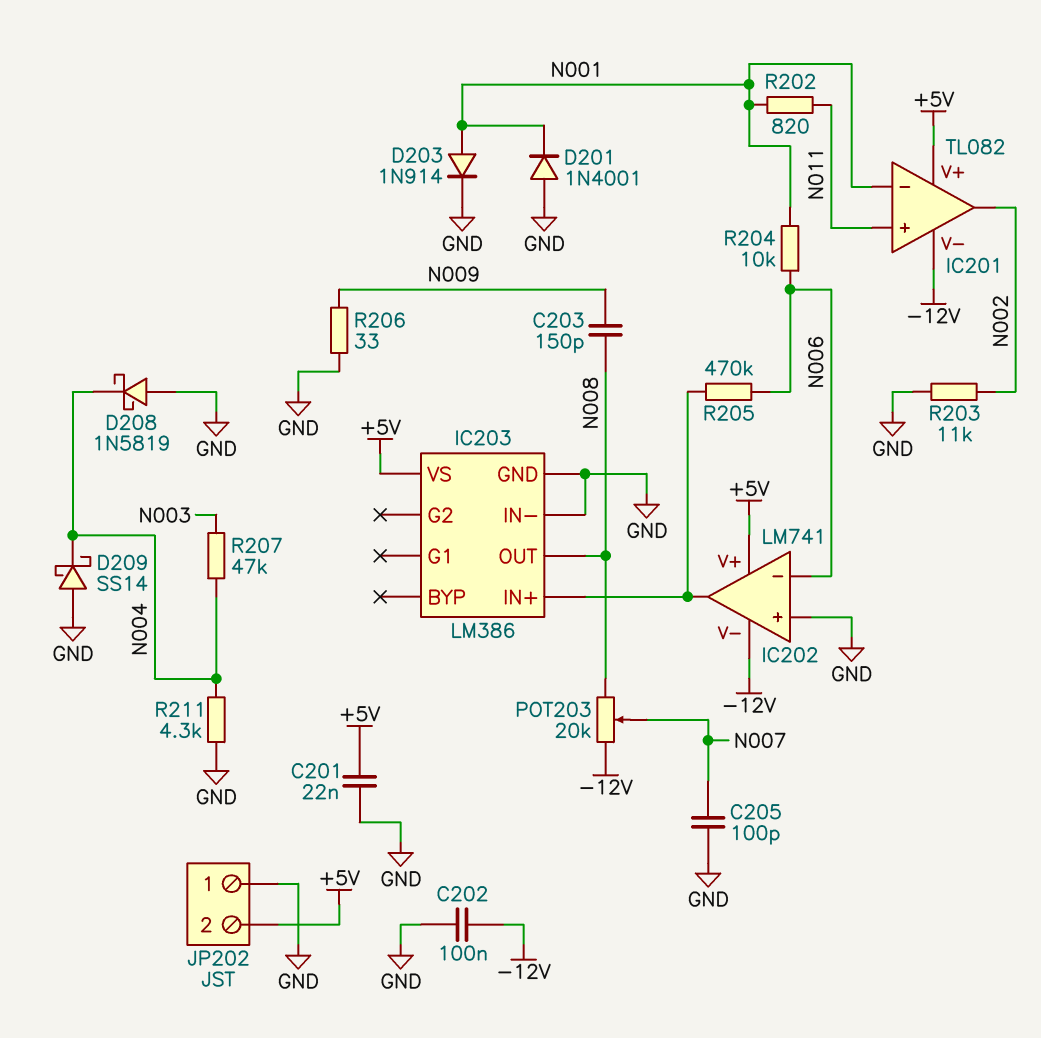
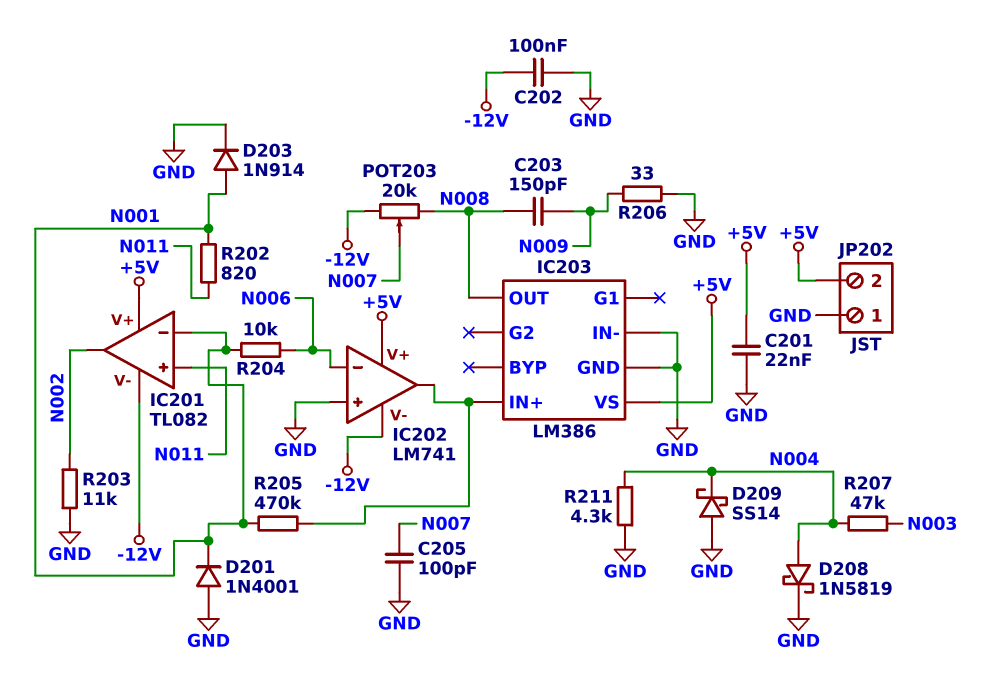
D208: schottky 1N5819 (A GND, K N004) -> schottky 1N5819 (A N004, K GND)
R205: 470k (IC202/out, N006) -> 470k (IC202/out, N001)

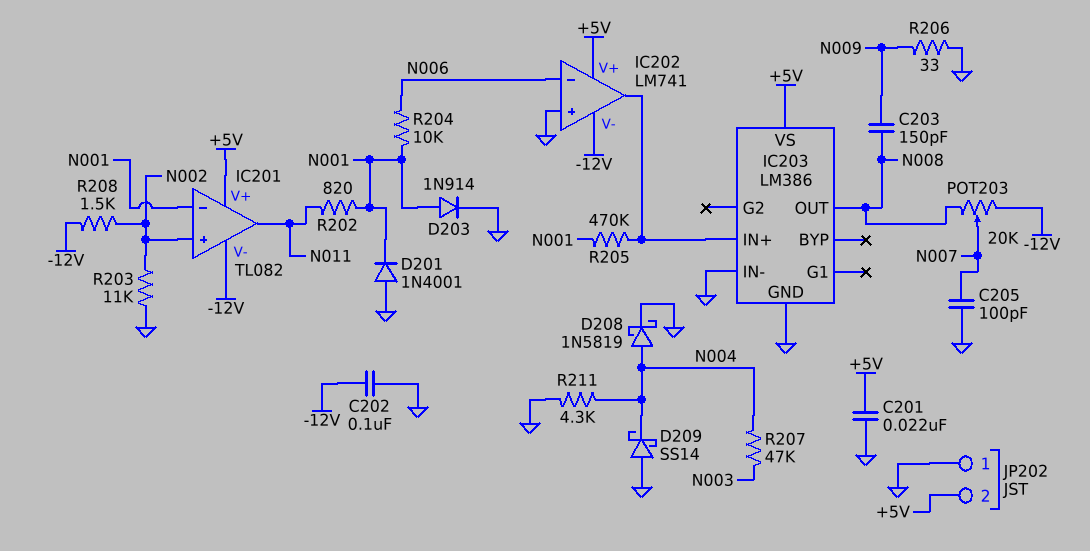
IC201 pin in+: N011 -> N002
IC201 pin out: N002 -> N011
R208: none -> 1.5k (-12V, N002)

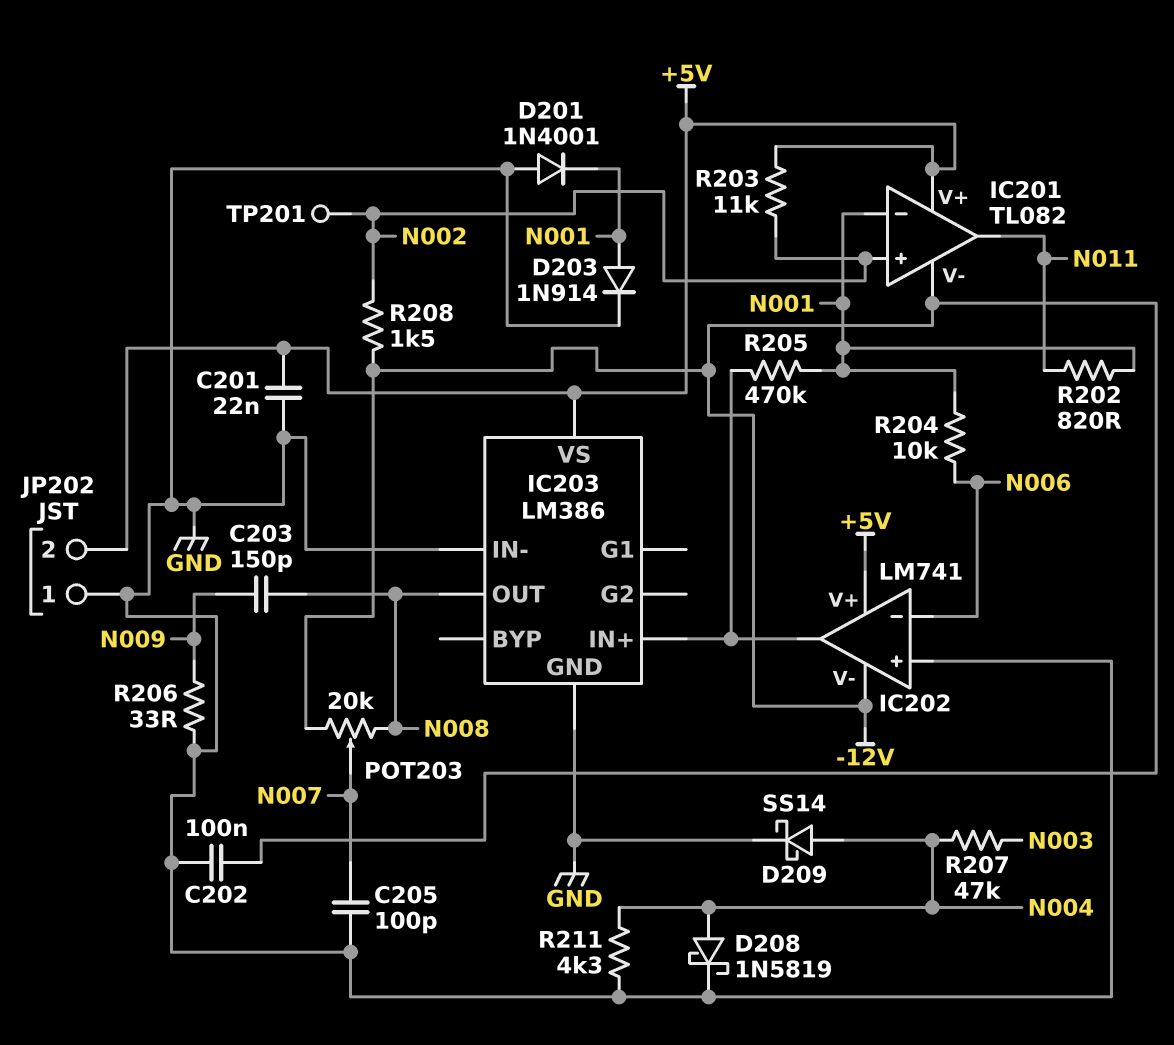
D209: schottky SS14 (A GND, K N004) -> schottky SS14 (A N004, K GND)
R203: 11k (GND, N002) -> 11k (+5V, N002)
TP201: none -> test point (N002)

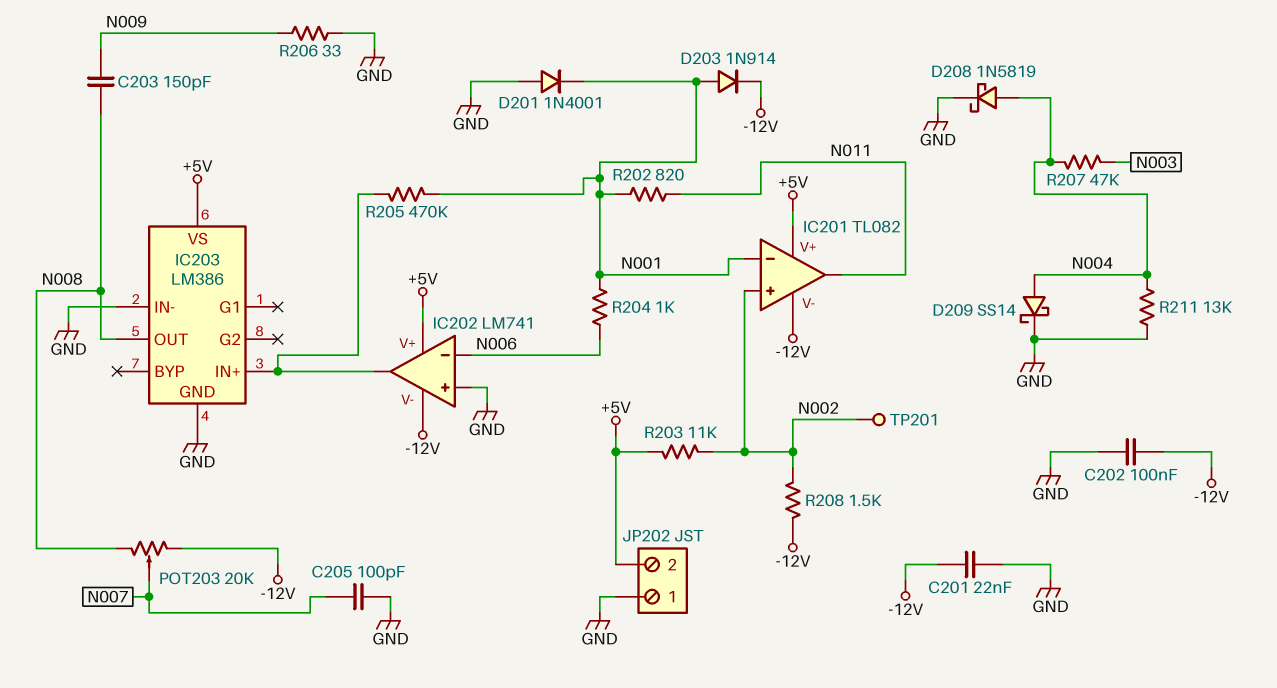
C201: 22nF (+5V, GND) -> 22nF (-12V, GND)
D203: diode 1N914 (A N001, K GND) -> diode 1N914 (A N001, K -12V)
R204: 10k (N001, N006) -> 1k (N001, N006)
R211: 4.3k (GND, N004) -> 13k (GND, N004)

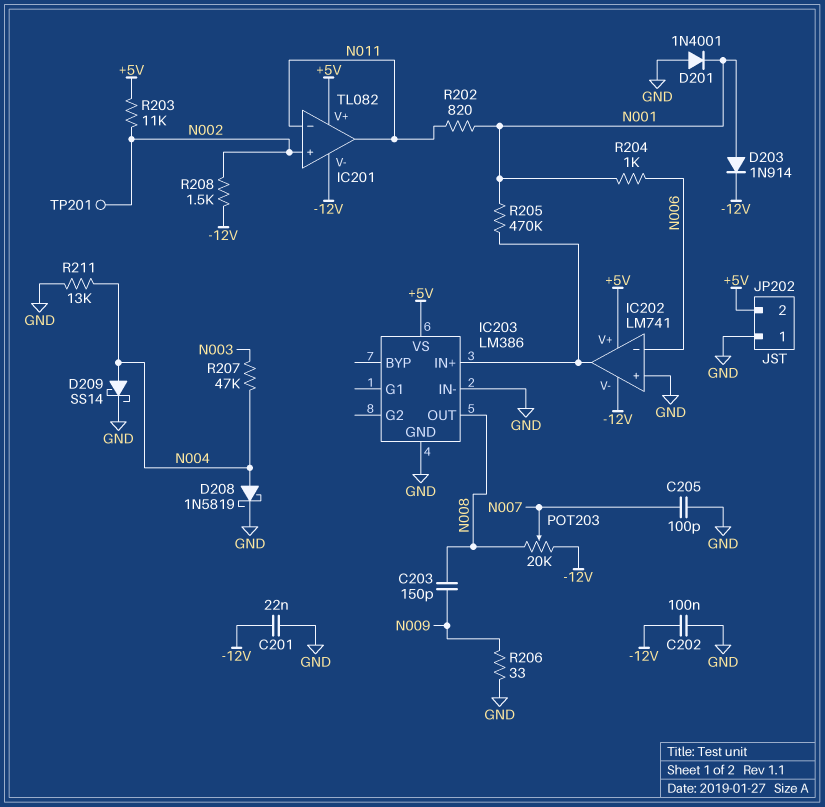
IC201 pin in-: N001 -> N011

